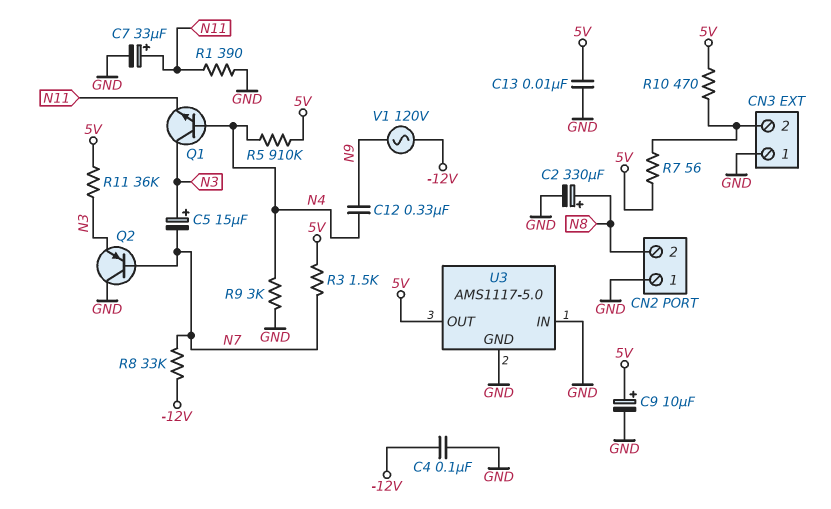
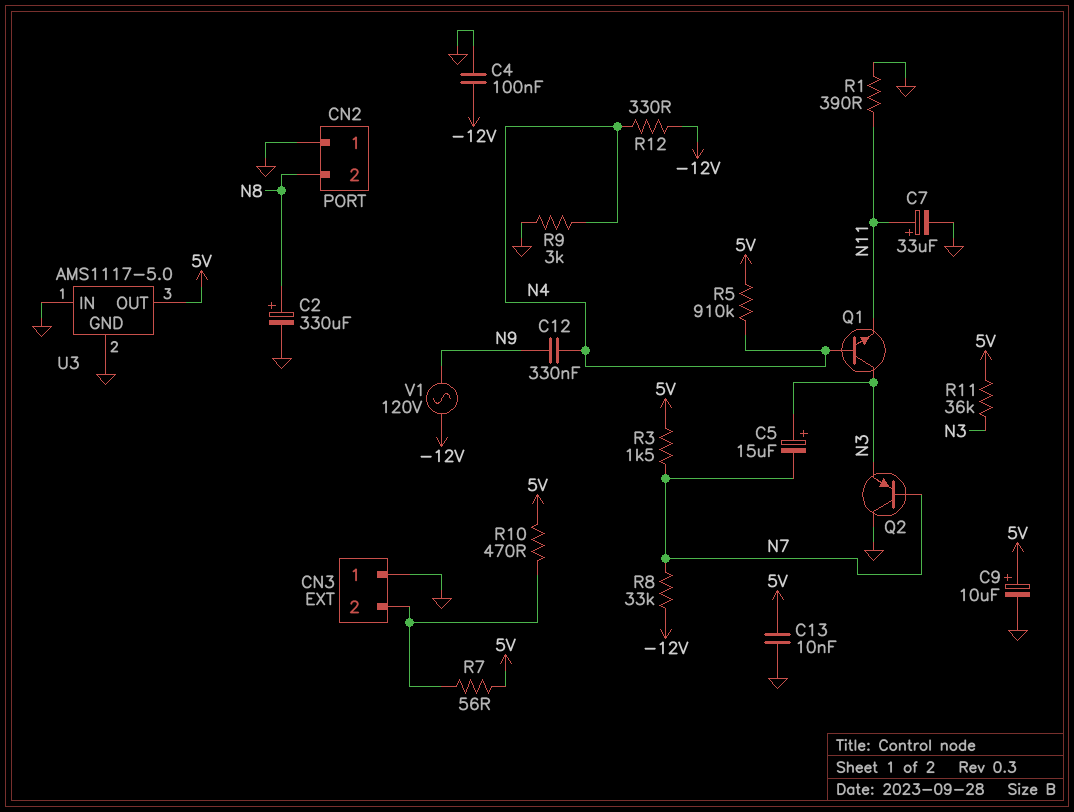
R12: none -> 330 (-12V, N4)

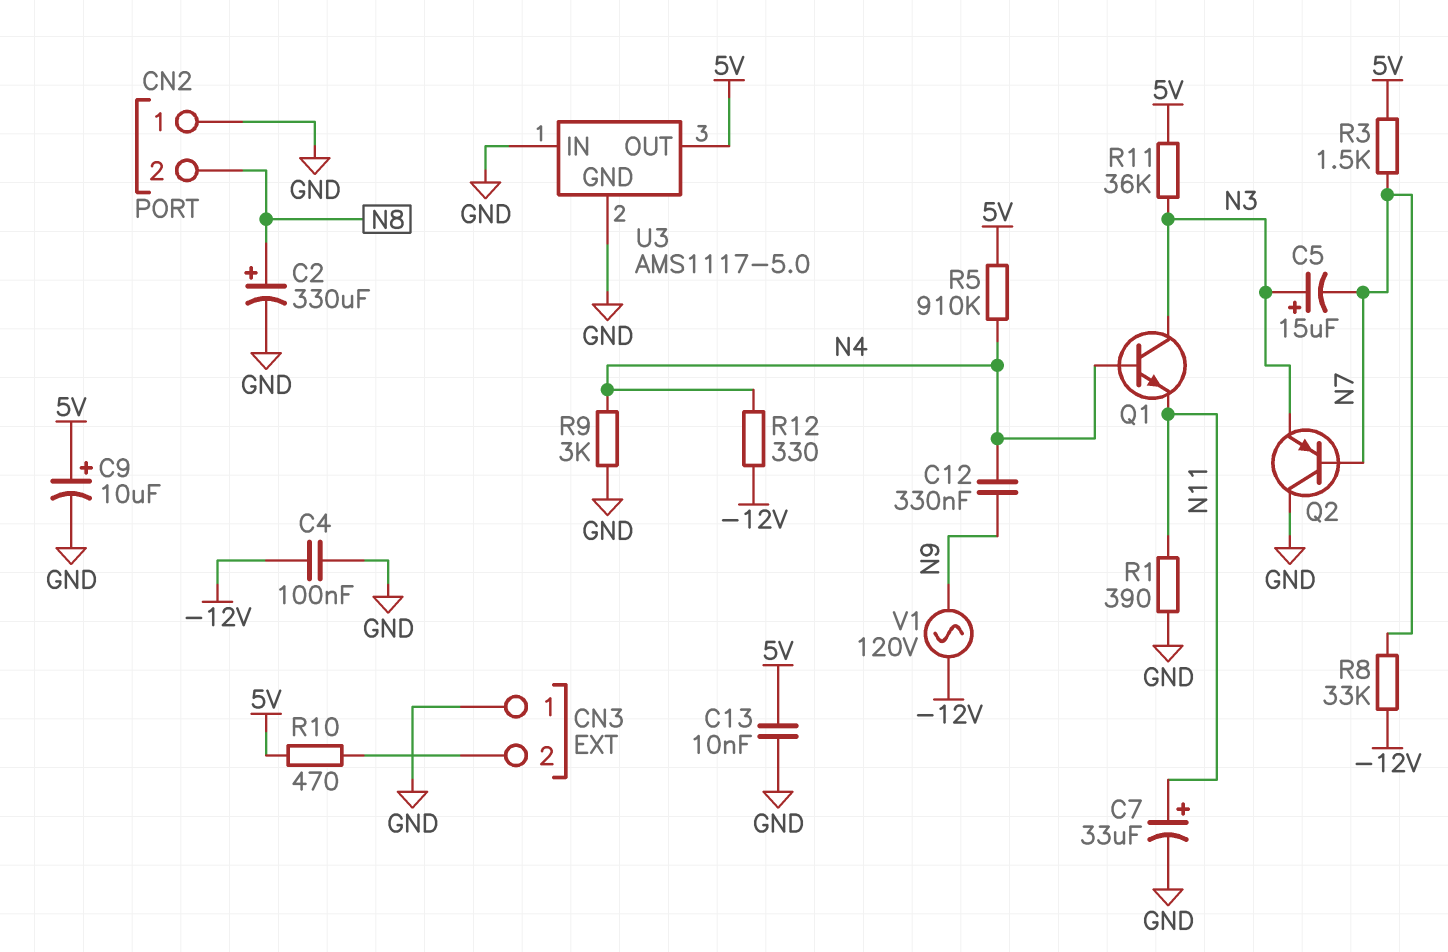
R7: 56 (5V, CN3/2) -> none

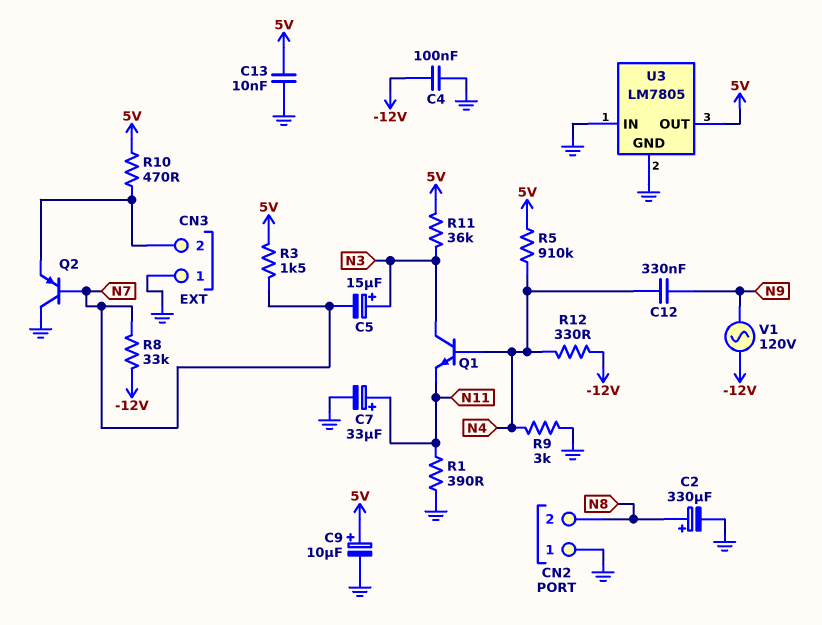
Q2: PNP (B N7, C GND, E N3) -> PNP (B N7, C GND, E CN3/2)
U3: AMS1117-5.0 -> LM7805

